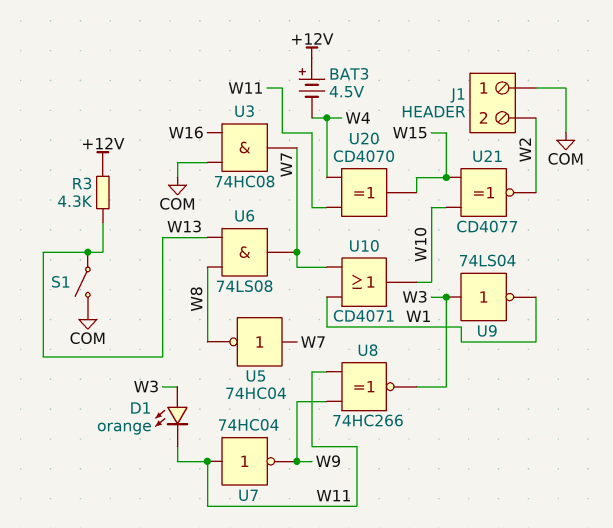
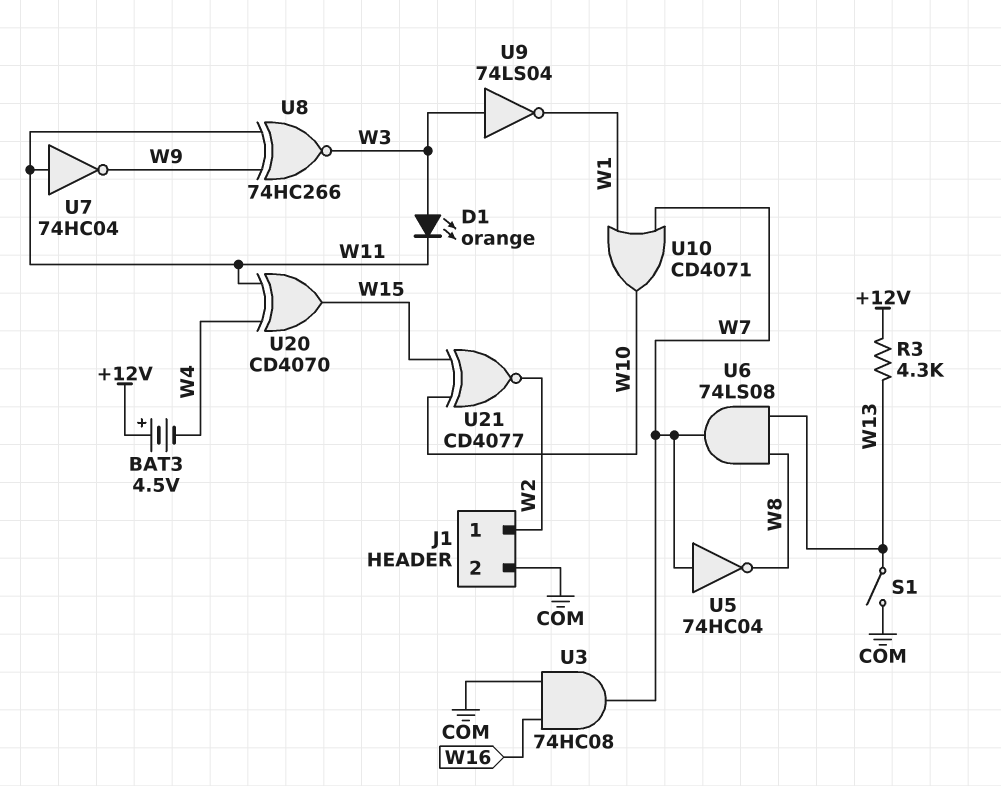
J1 pin 1: COM -> W2
J1 pin 2: W2 -> COM

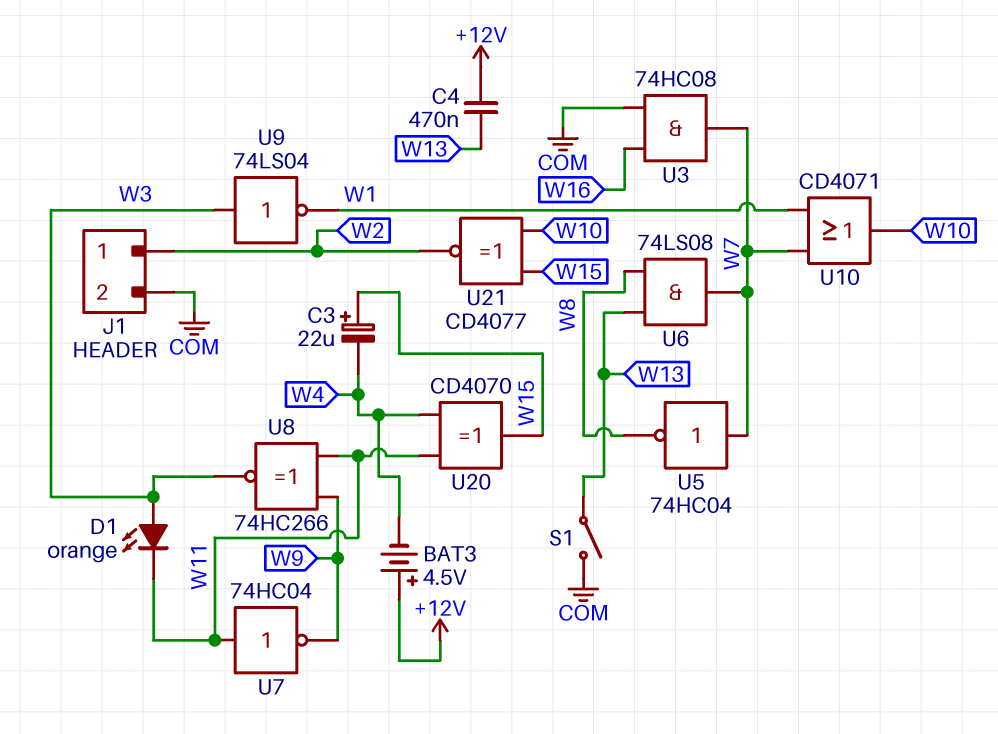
C3: none -> 22uF (plus W15, minus W4)
C4: none -> 470nF (+12V, W13)
R3: 4.3k (+12V, W13) -> none

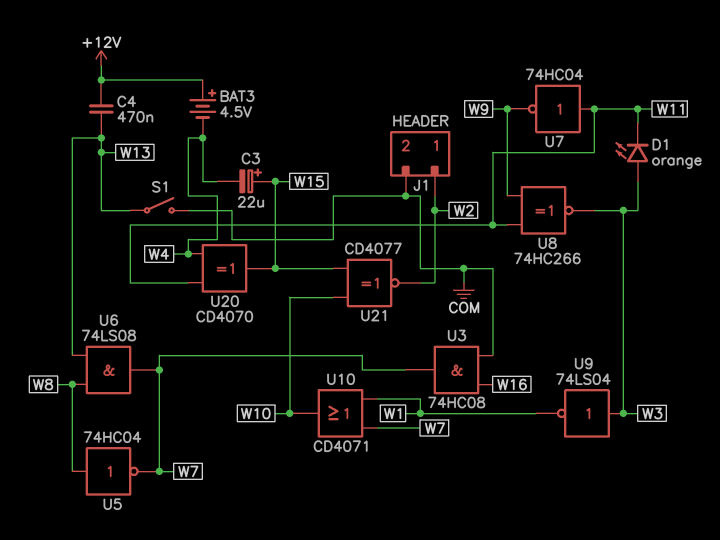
U5: NOT 74HC04 (in W7, out W8) -> NOT 74HC04 (in W8, out W7)

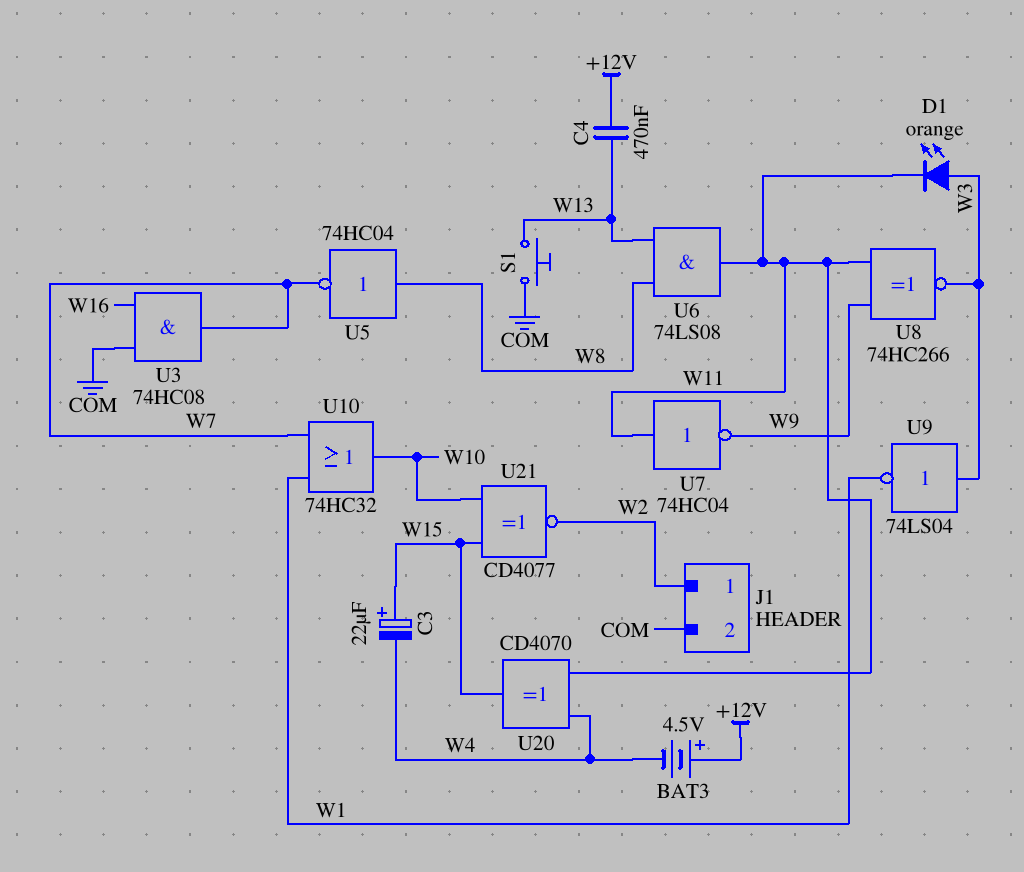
S1: switch (COM, W13) -> button (COM, W13)
U6: AND 74LS08 (in W8, in W13, out W7) -> AND 74LS08 (in W8, in W13, out W11)
U10: OR CD4071 (in W1, in W7, out W10) -> OR 74HC32 (in W1, in W7, out W10)

